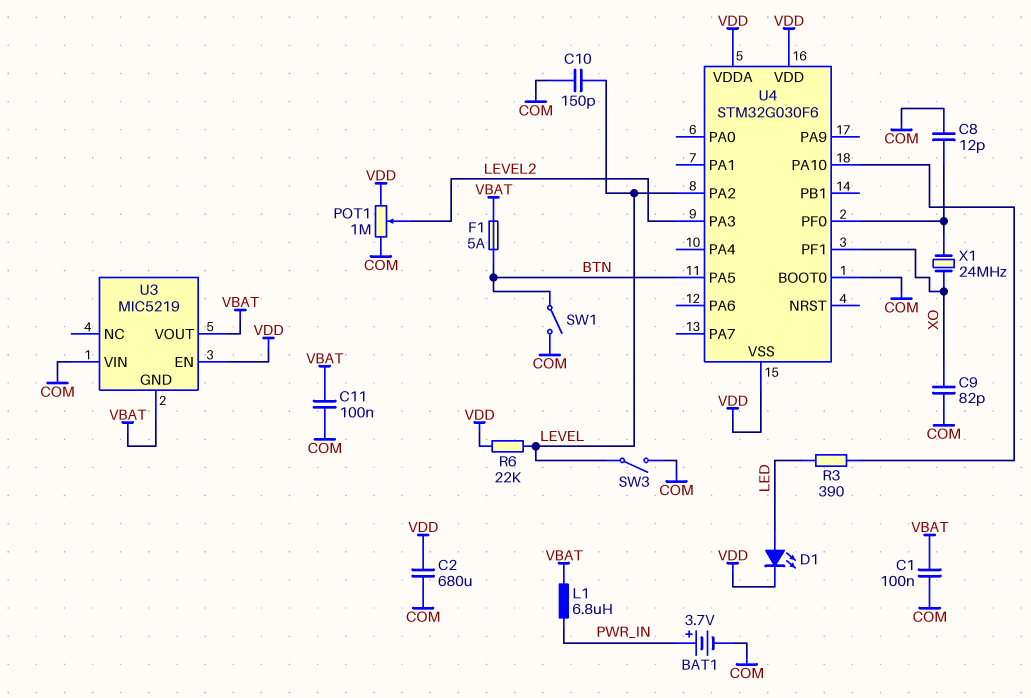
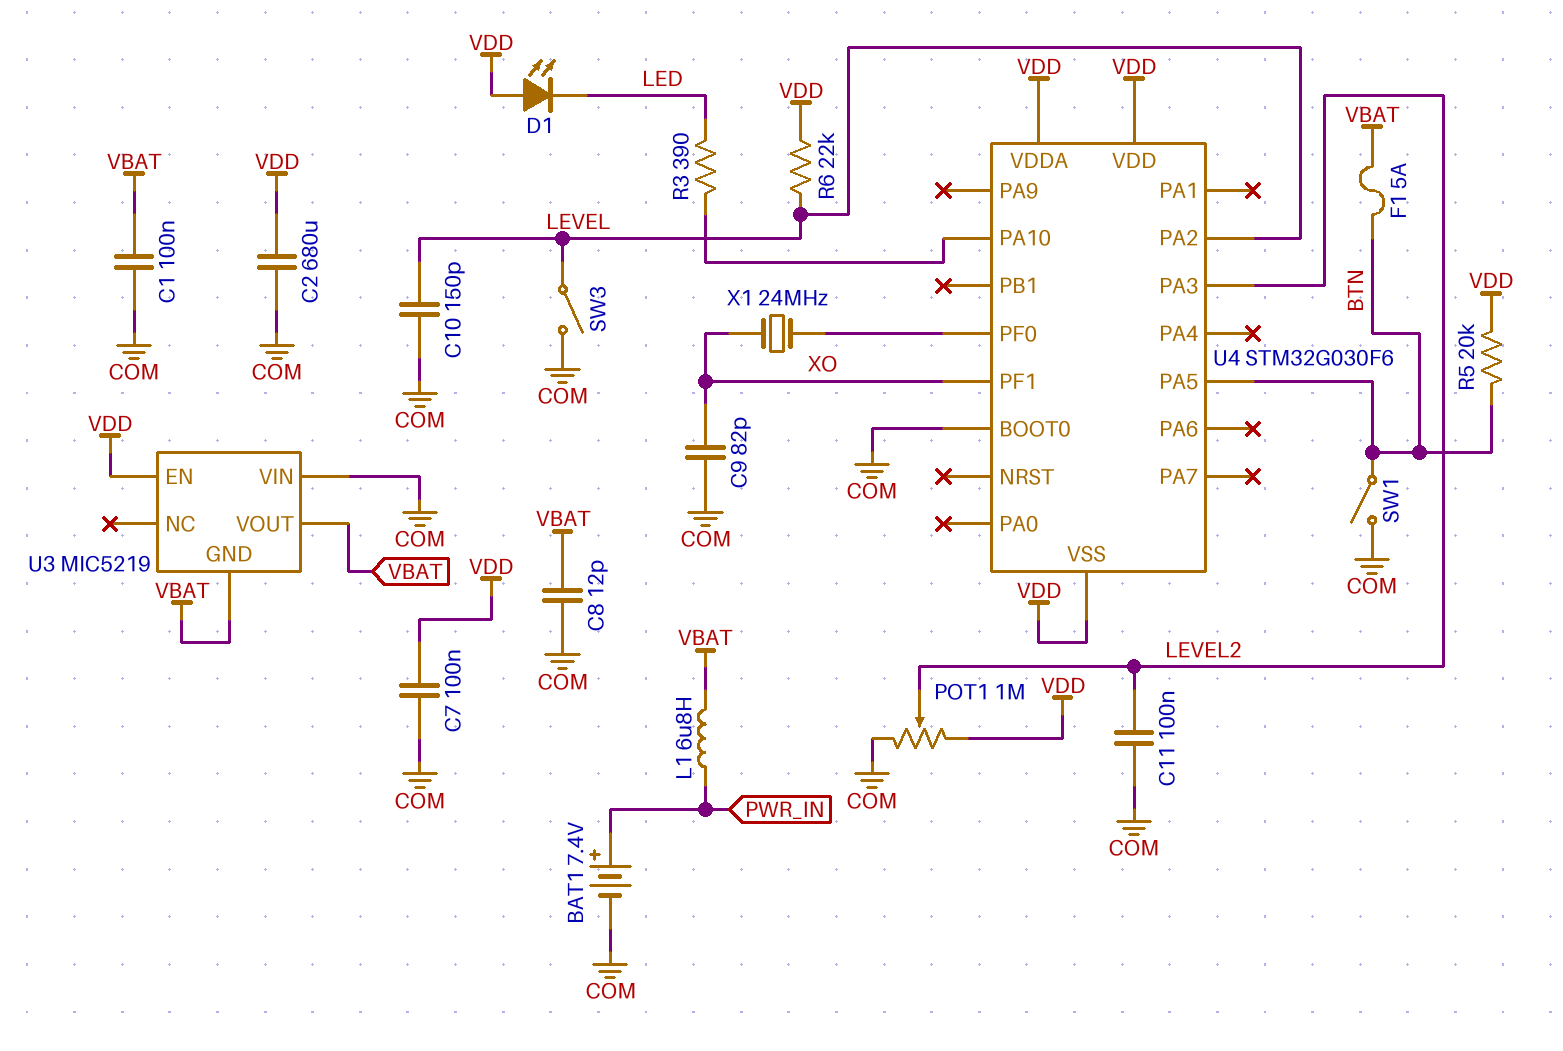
BAT1: 3.7V (plus PWR_IN, minus COM) -> 7.4V (plus PWR_IN, minus COM)
C7: none -> 100nF (COM, VDD)
C8: 12pF (COM, U4/PF0) -> 12pF (COM, VBAT)
C11: 100nF (COM, VBAT) -> 100nF (COM, LEVEL2)
D1: LED (A LED, K VDD) -> LED (A VDD, K LED)
R5: none -> 20k (BTN, VDD)

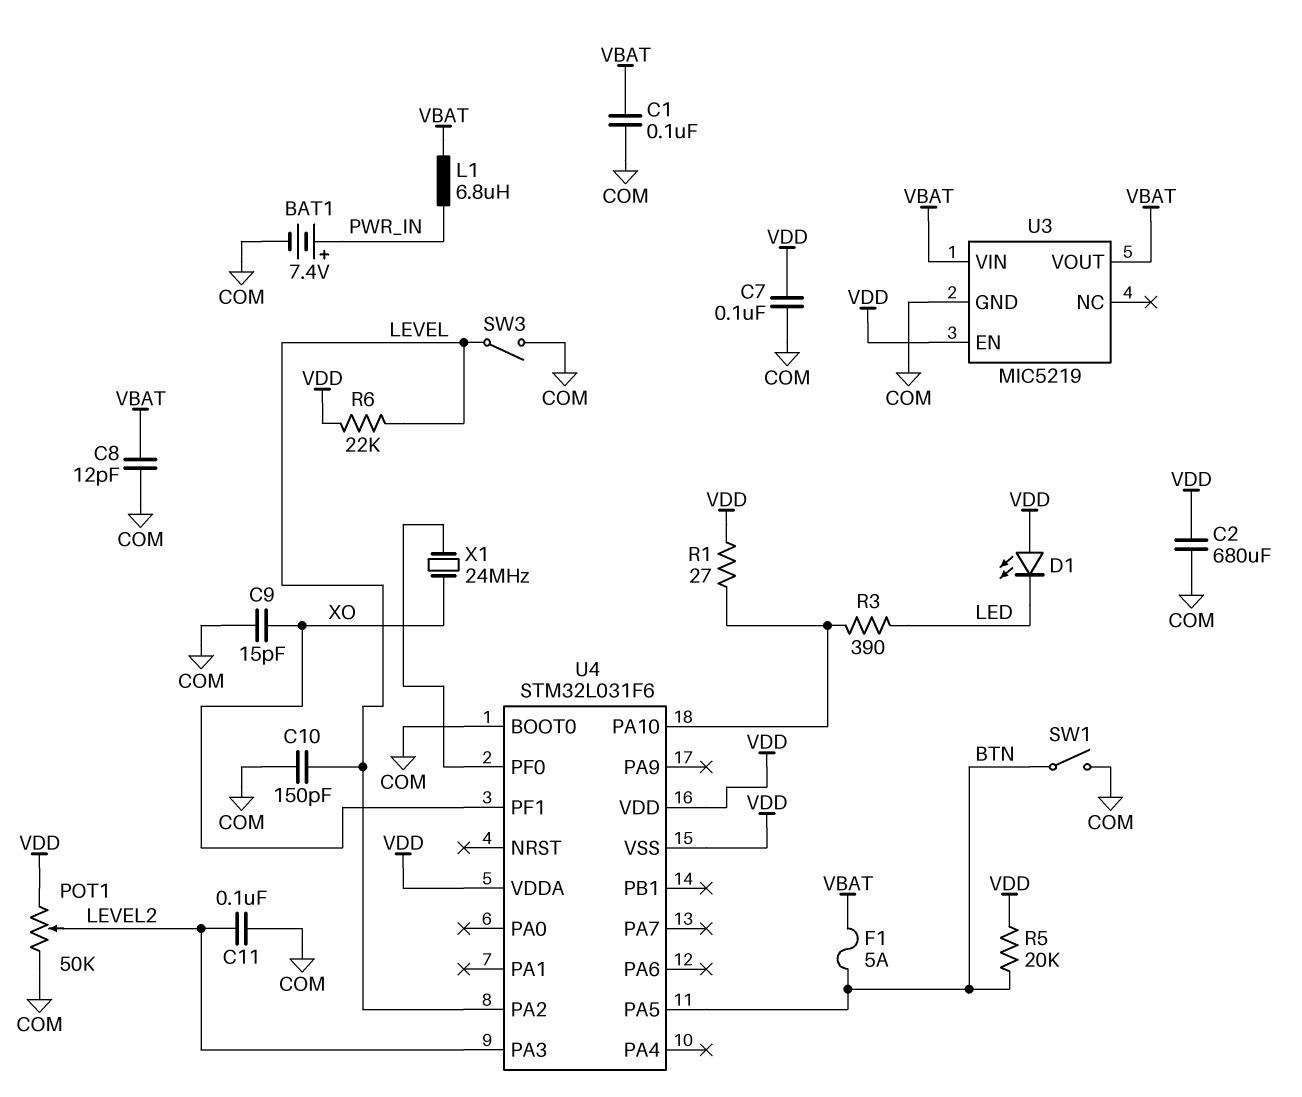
C9: 82pF (COM, XO) -> 15pF (COM, XO)
POT1: 1M (COM, VDD, wiper LEVEL2) -> 50k (COM, VDD, wiper LEVEL2)
R1: none -> 27 (U4/PA10, VDD)
U3 pin GND: VBAT -> COM
U3 pin VIN: COM -> VBAT
U4: STM32G030F6 -> STM32L031F6

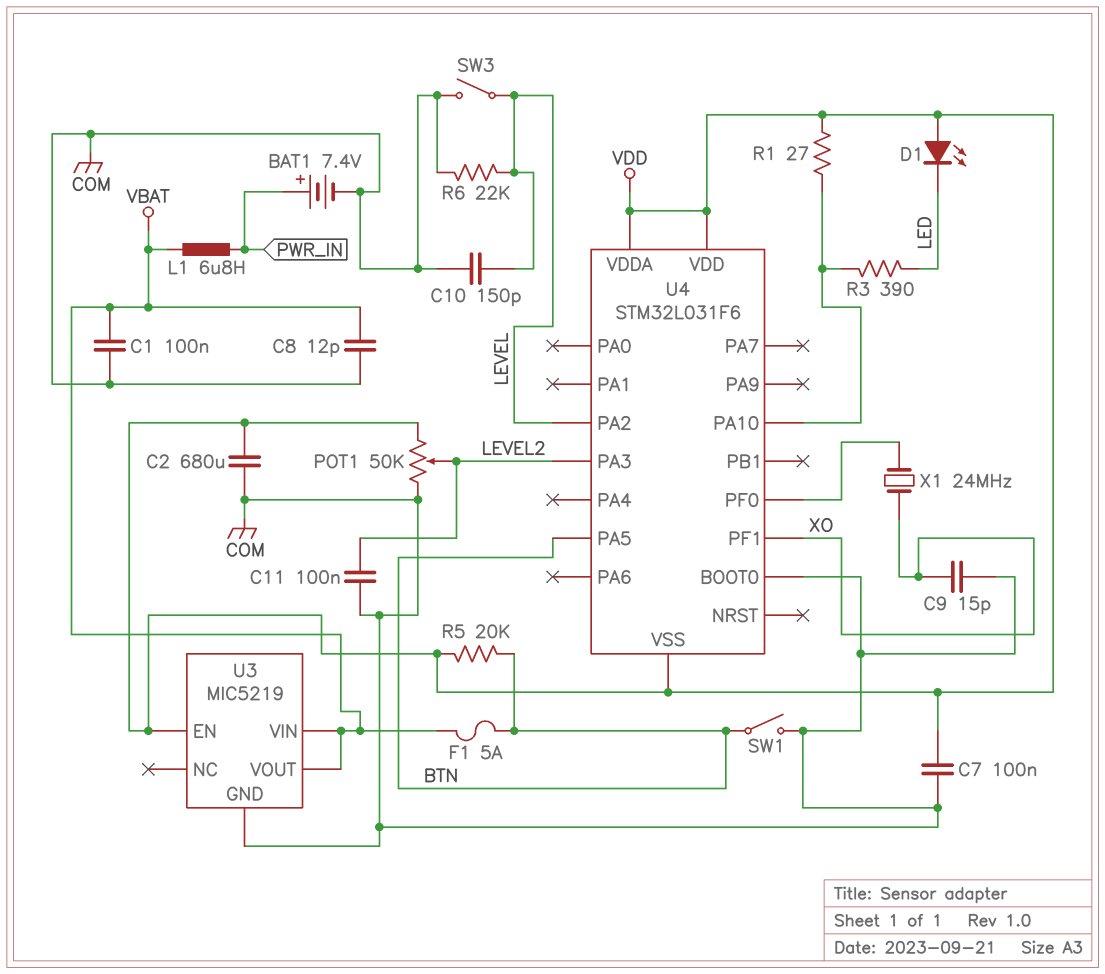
R6: 22k (LEVEL, VDD) -> 22k (COM, LEVEL)

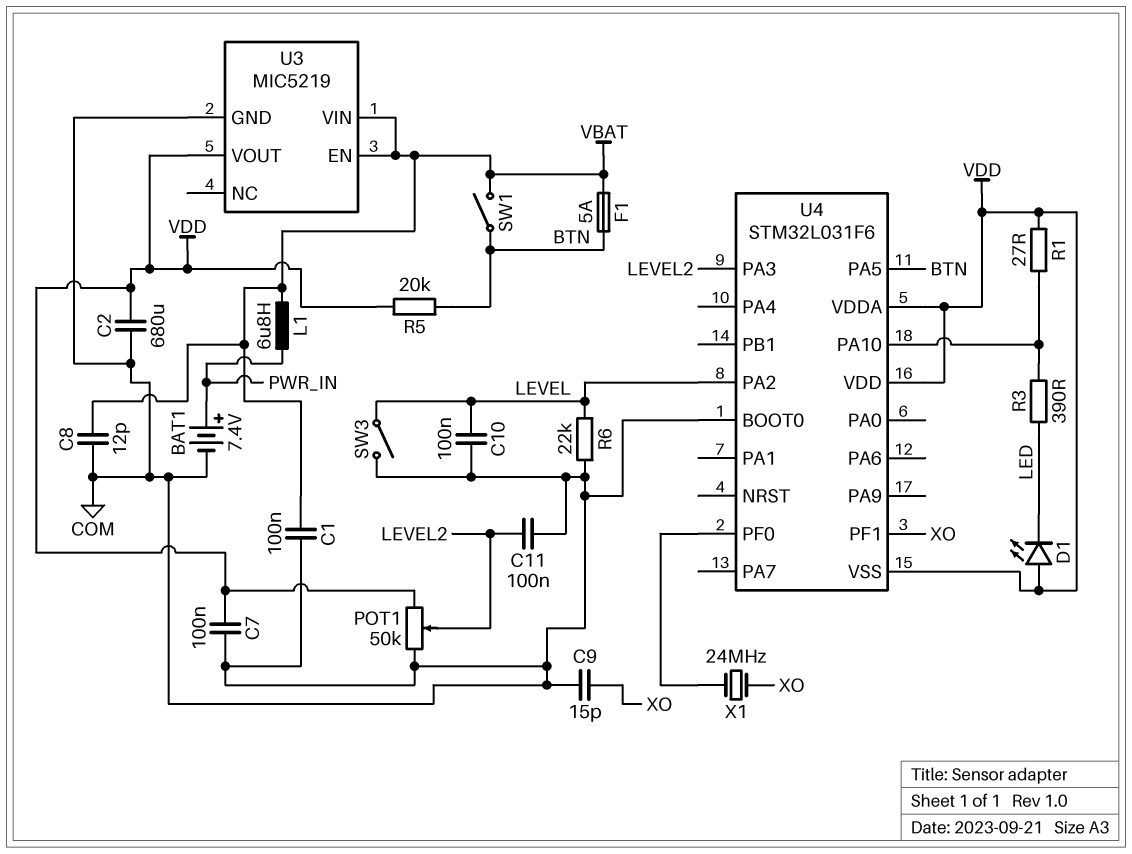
C10: 150pF (COM, LEVEL) -> 100nF (COM, LEVEL)
SW1: switch (BTN, COM) -> switch (BTN, VBAT)
U3 pin EN: VDD -> VBAT
U3 pin VOUT: VBAT -> VDD

